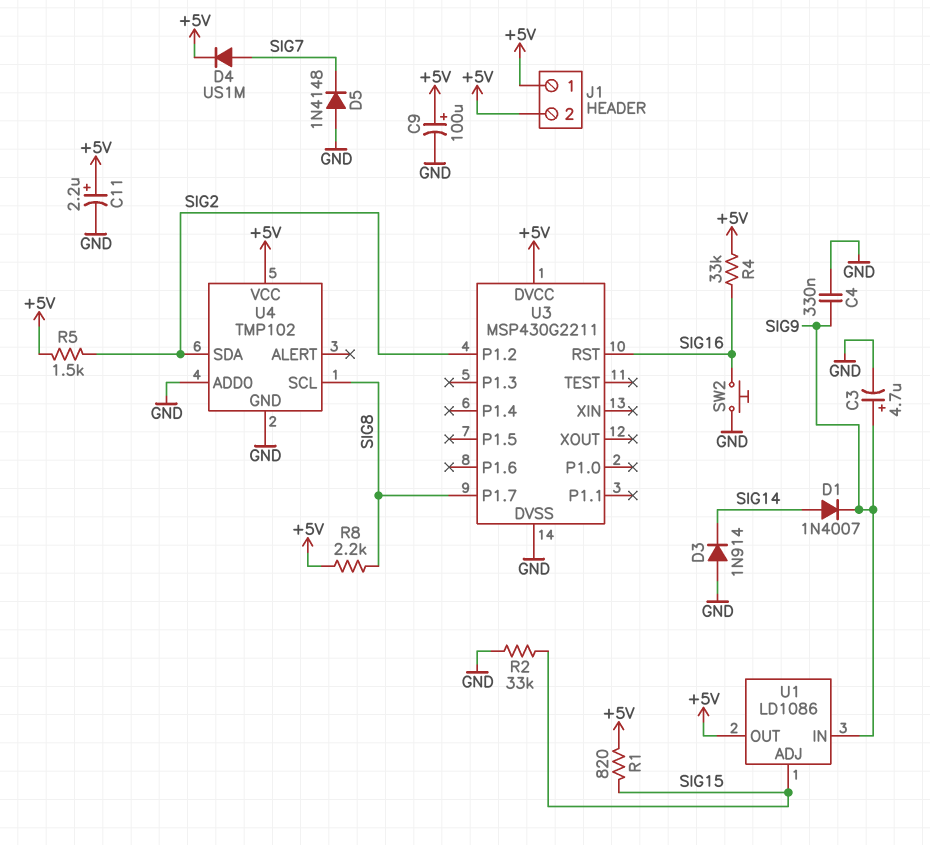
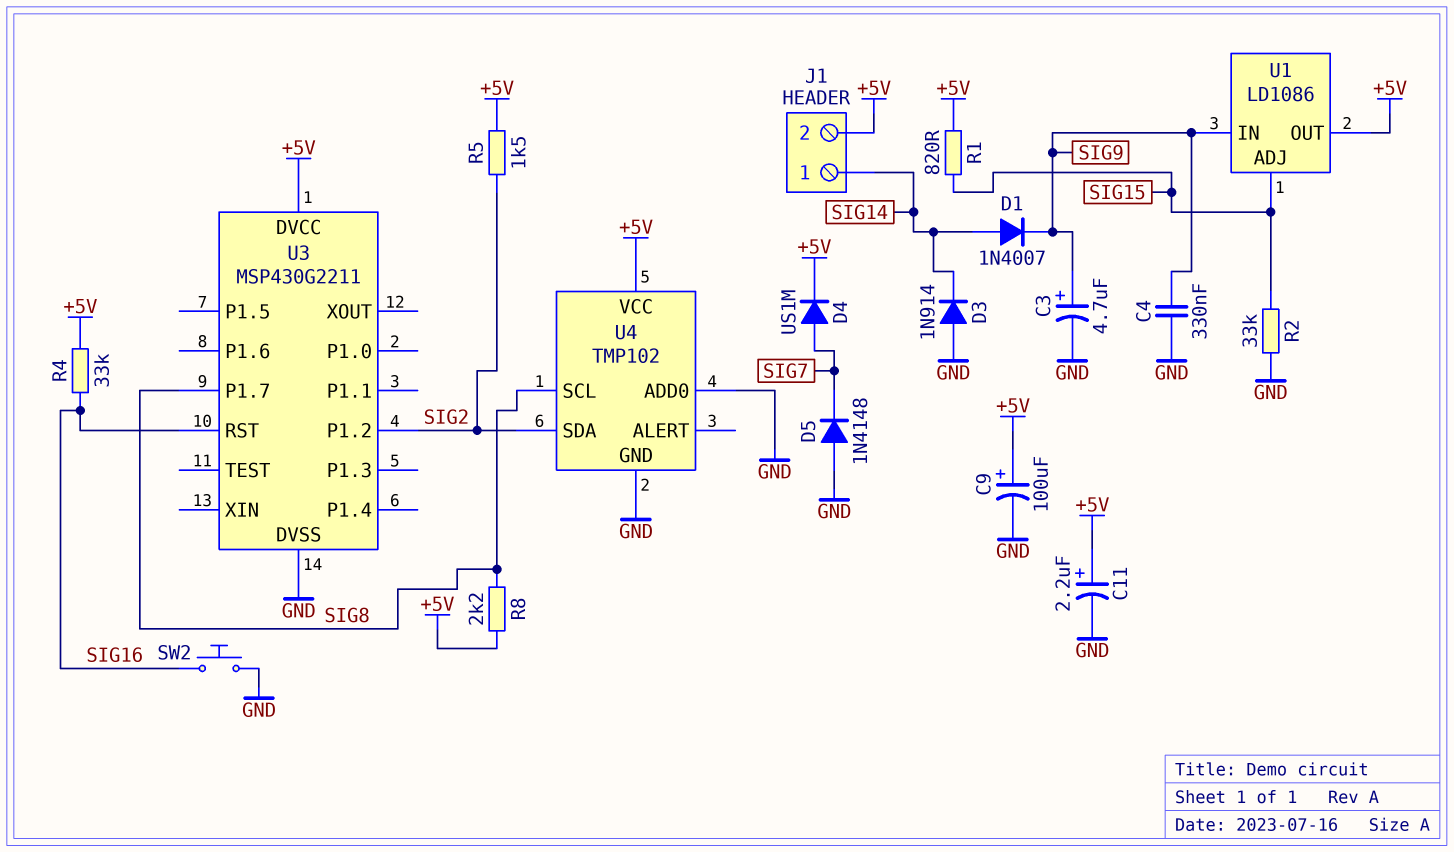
J1 pin 1: +5V -> SIG14

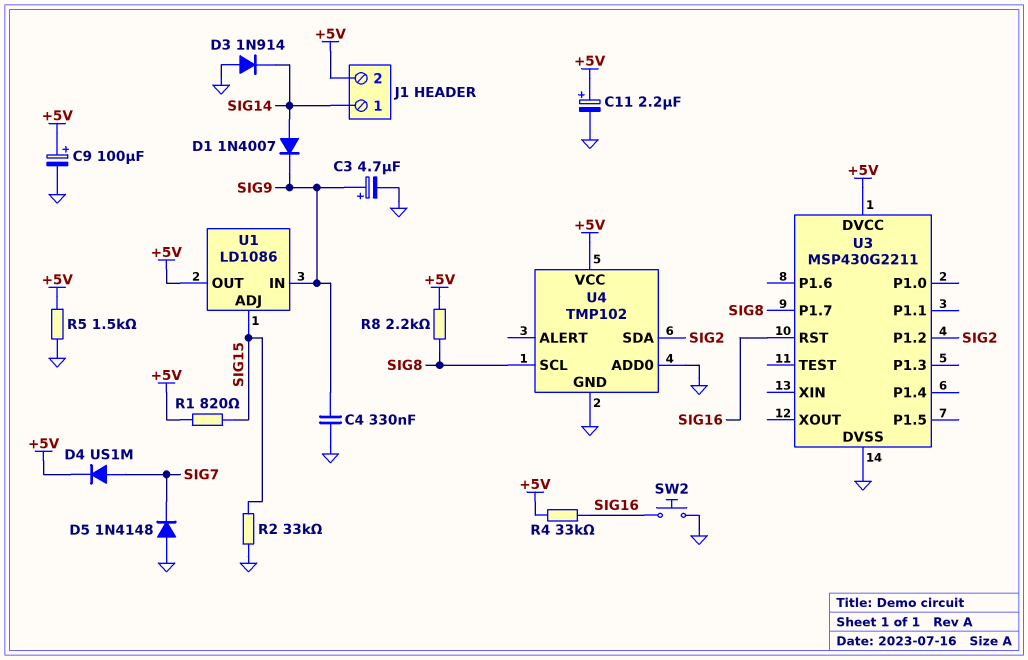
R5: 1.5k (+5V, SIG2) -> 1.5k (+5V, GND)

